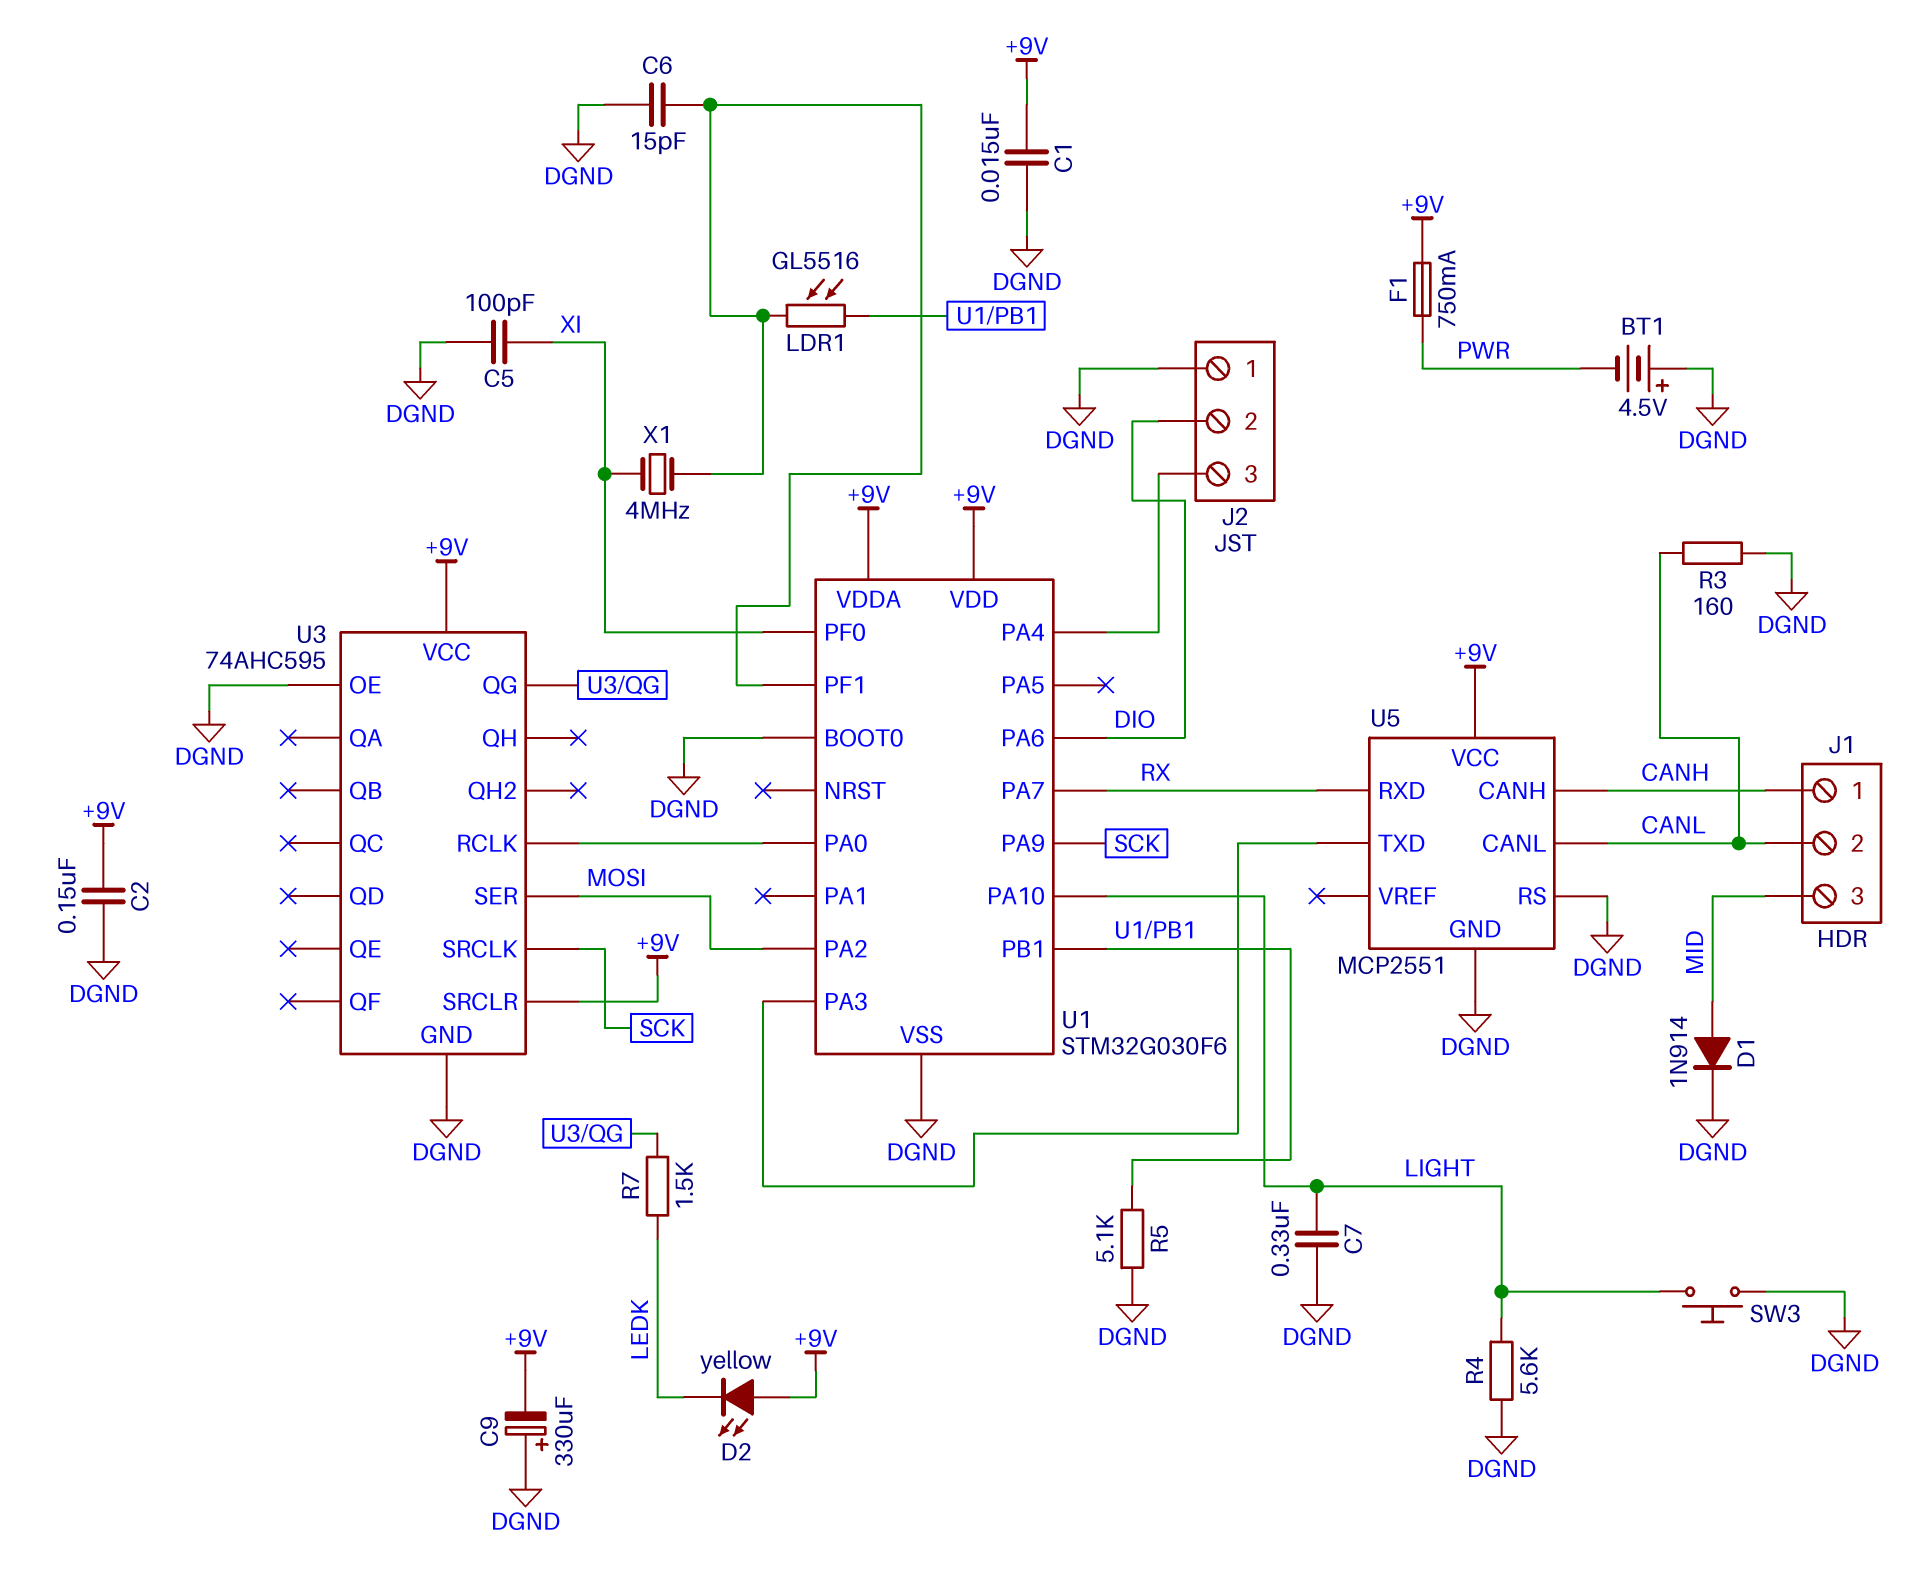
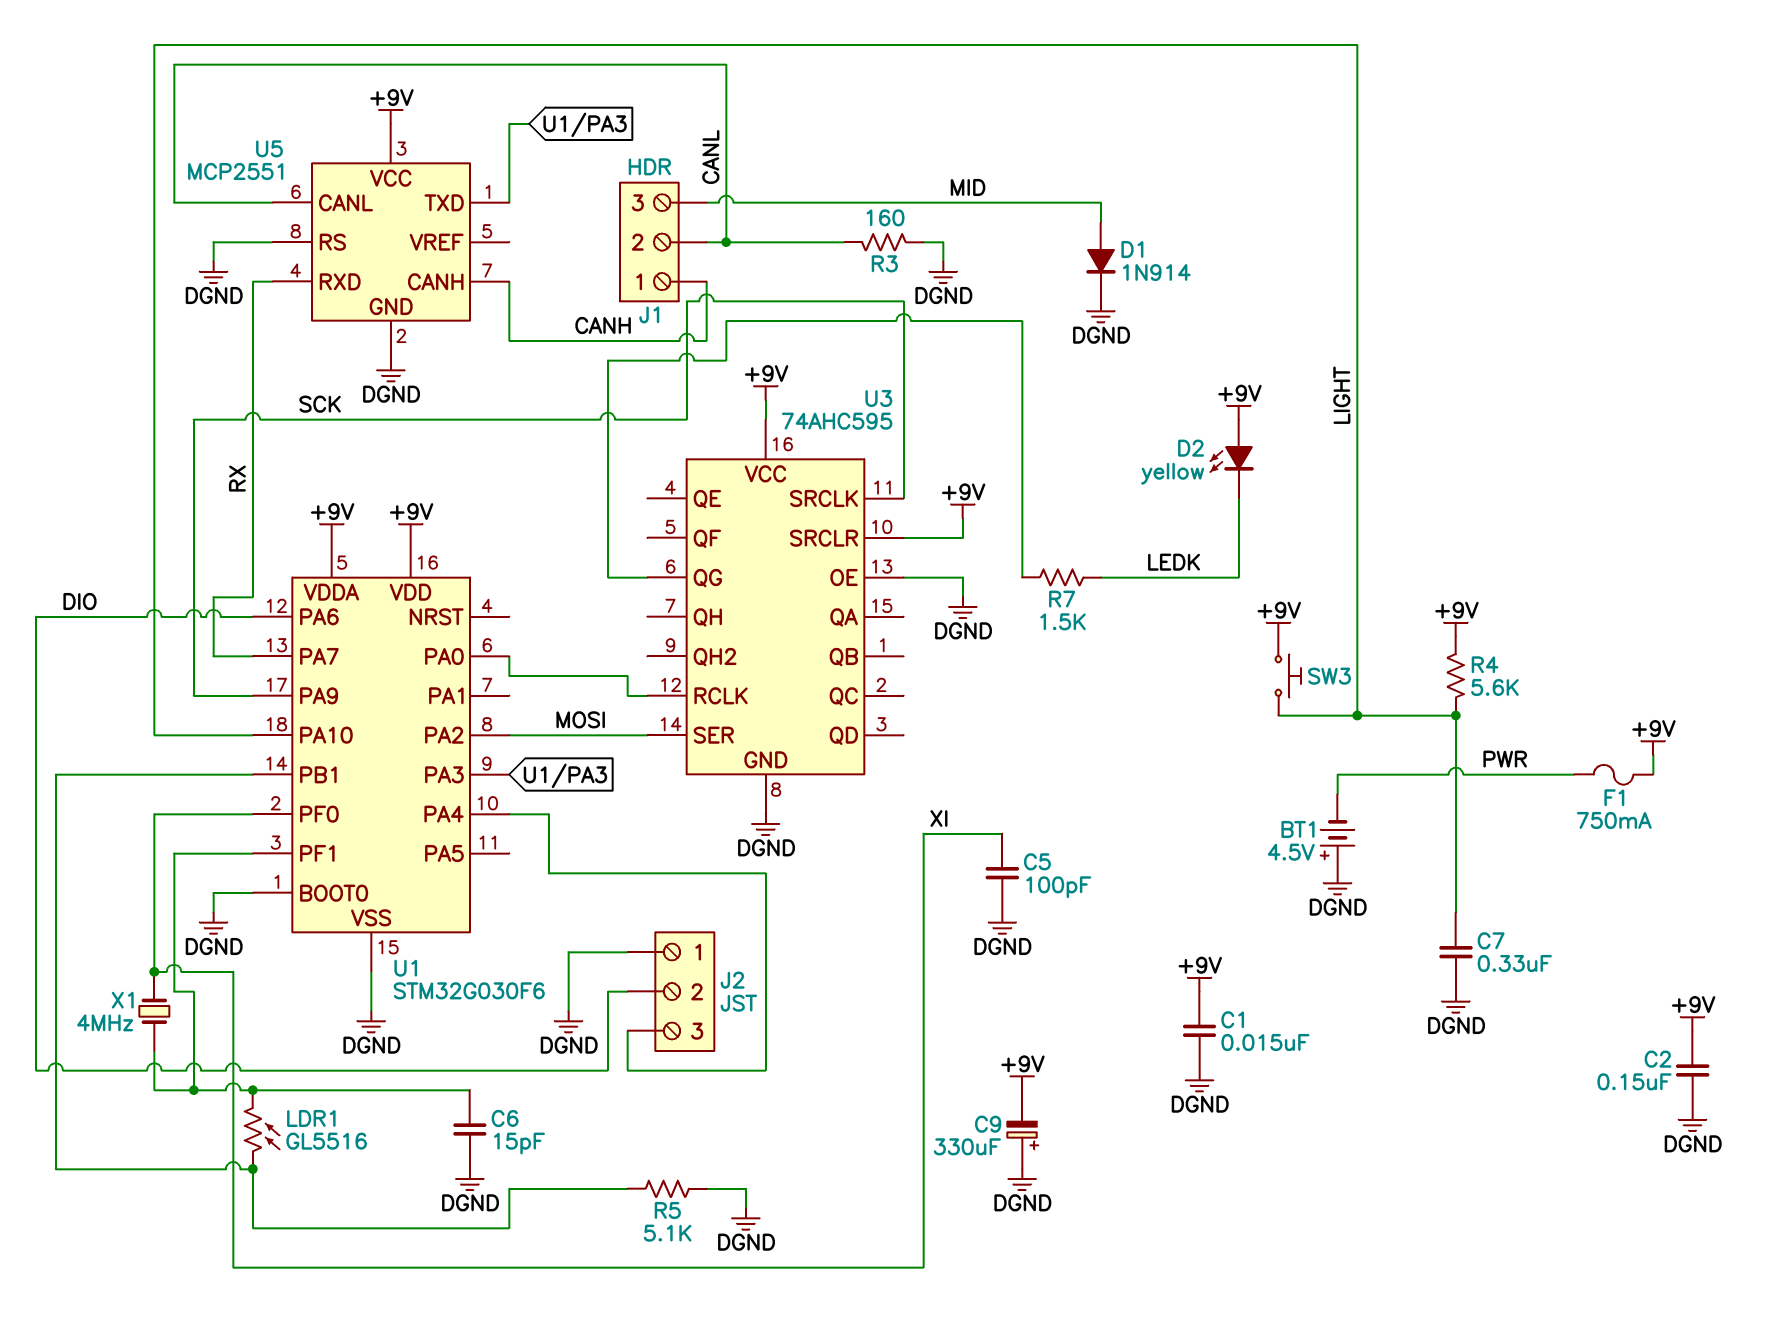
R4: 5.6k (DGND, LIGHT) -> 5.6k (+9V, LIGHT)
SW3: button (DGND, LIGHT) -> button (+9V, LIGHT)

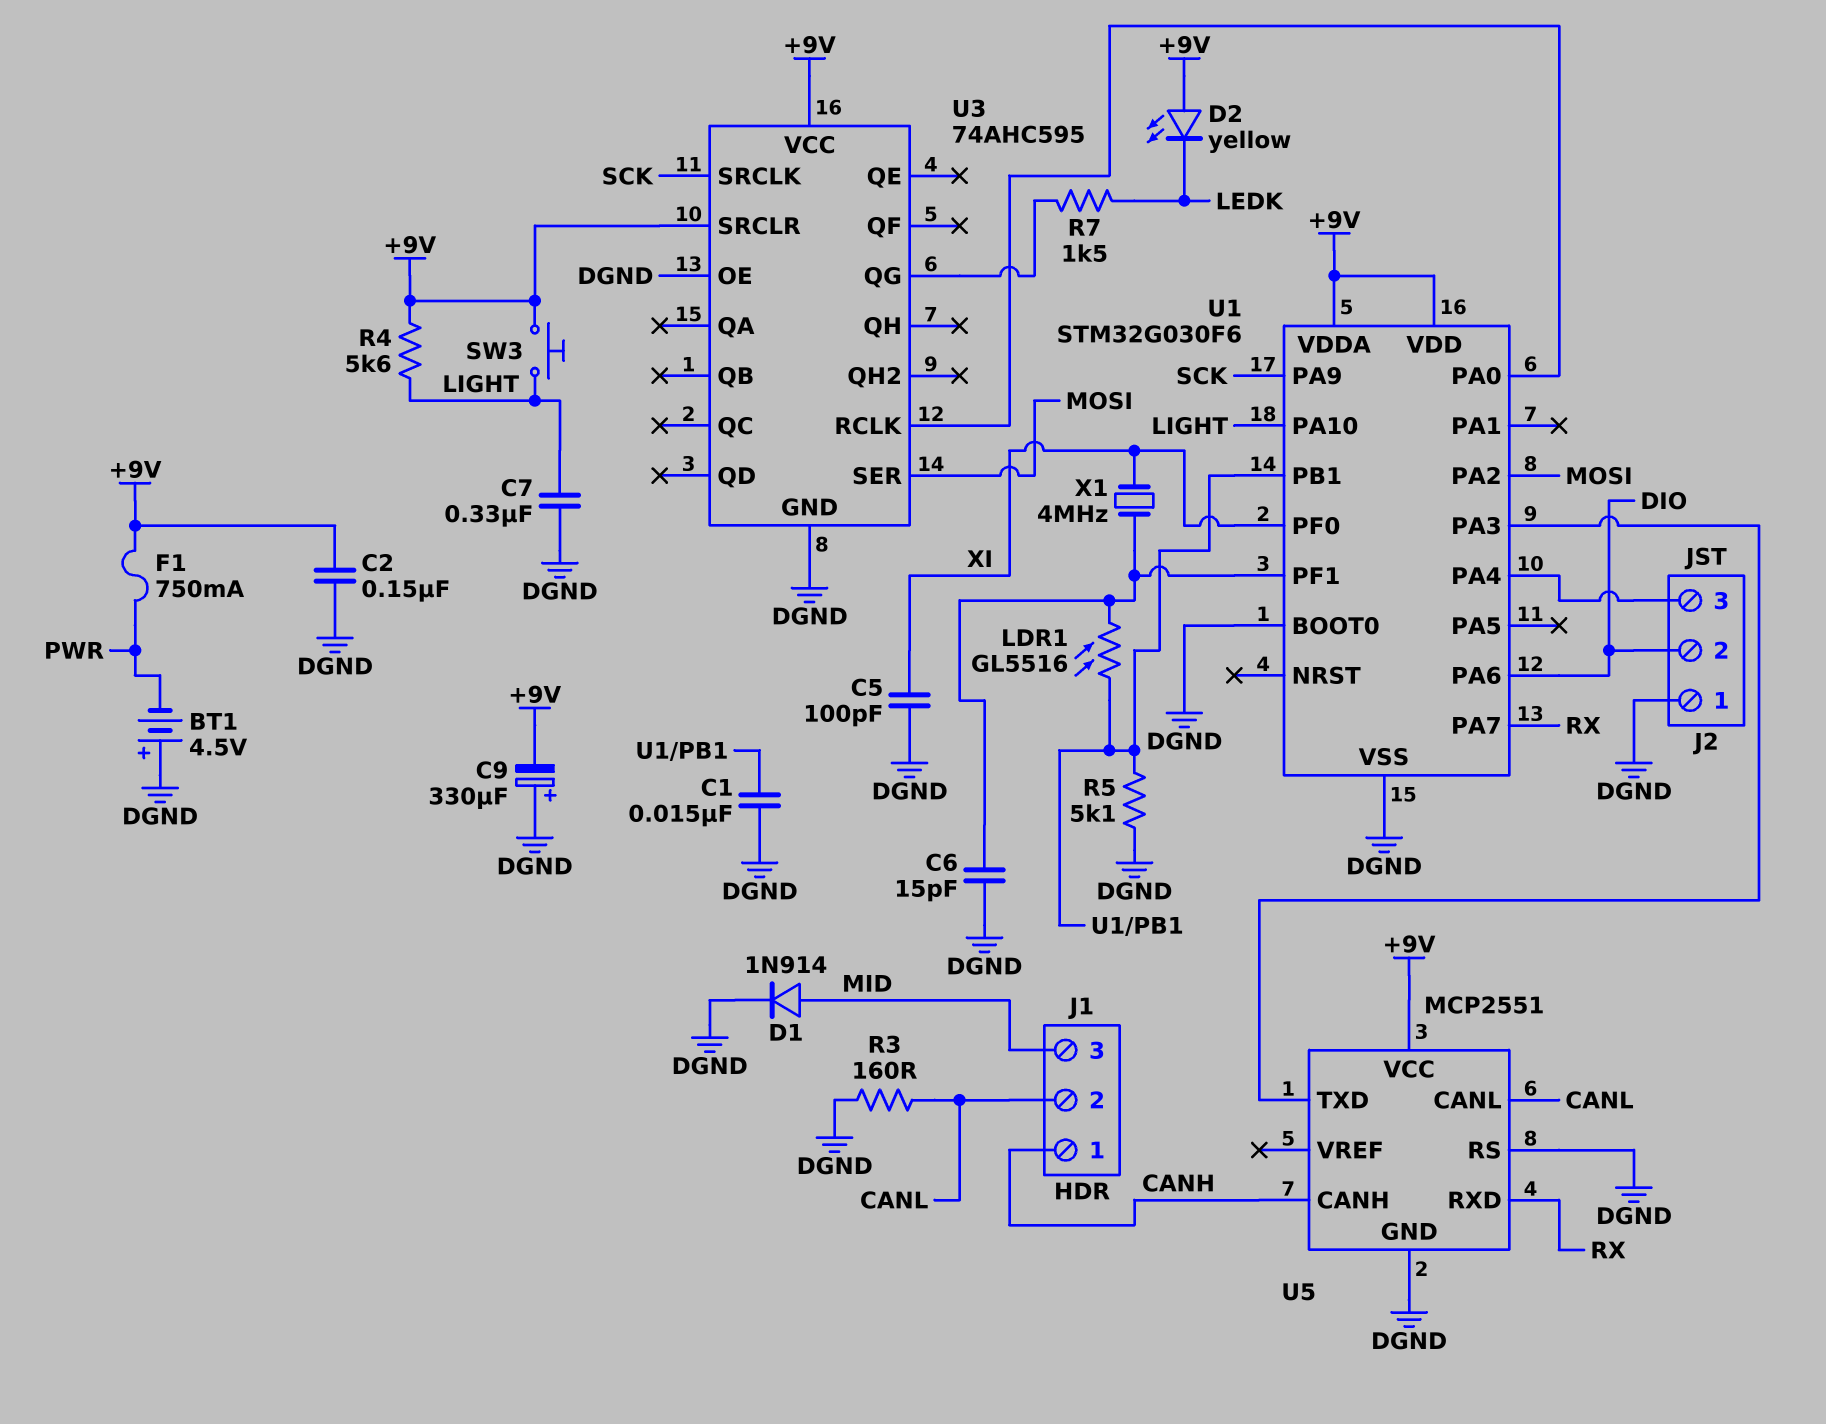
C1: 15nF (+9V, DGND) -> 15nF (DGND, U1/PB1)

